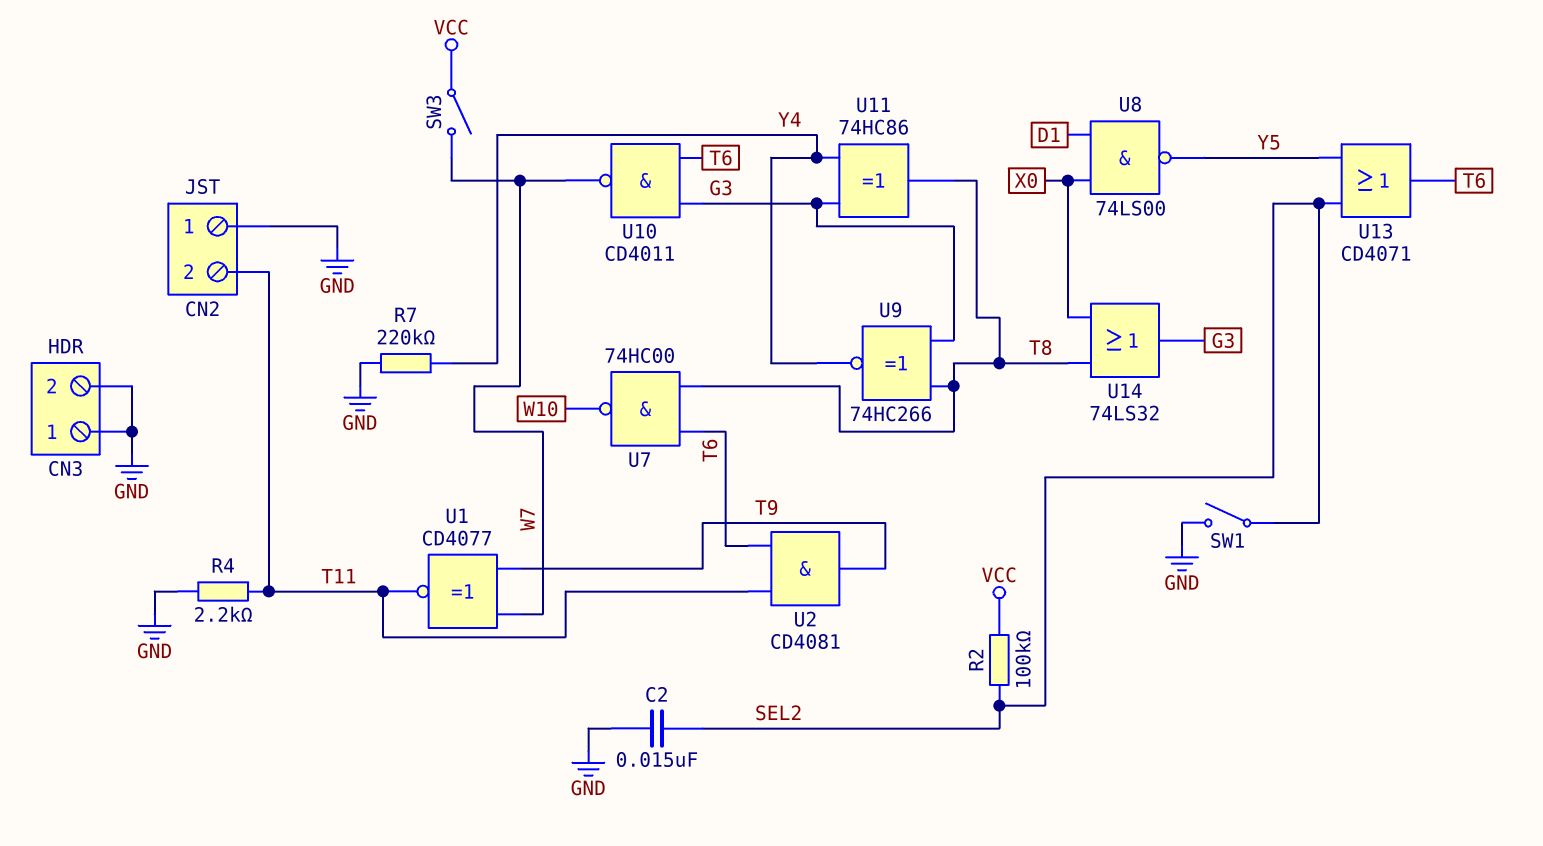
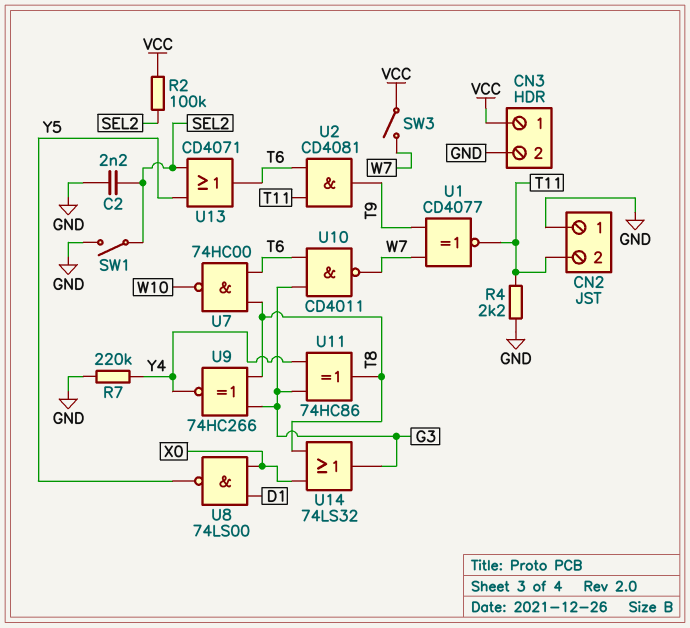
C2: 15nF (GND, SEL2) -> 2.2nF (GND, SEL2)
CN3 pin 1: GND -> VCC

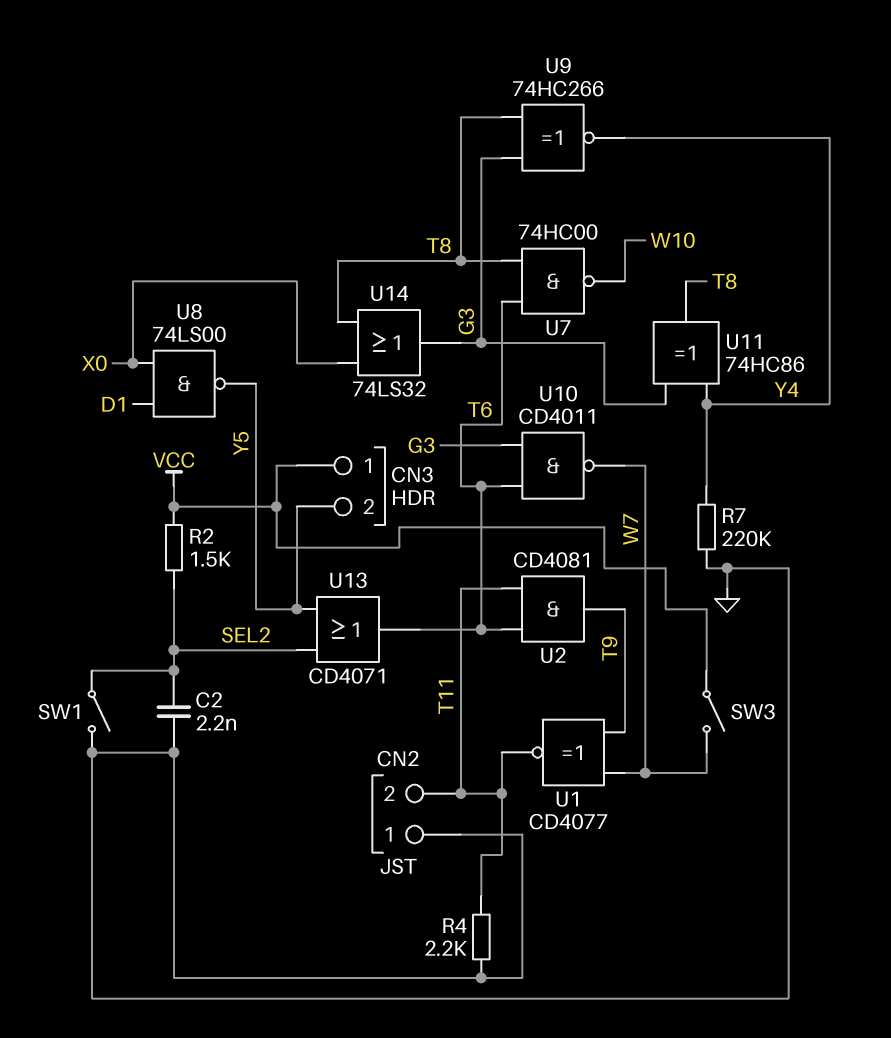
CN3 pin 2: GND -> Y5
R2: 100k (SEL2, VCC) -> 1.5k (SEL2, VCC)

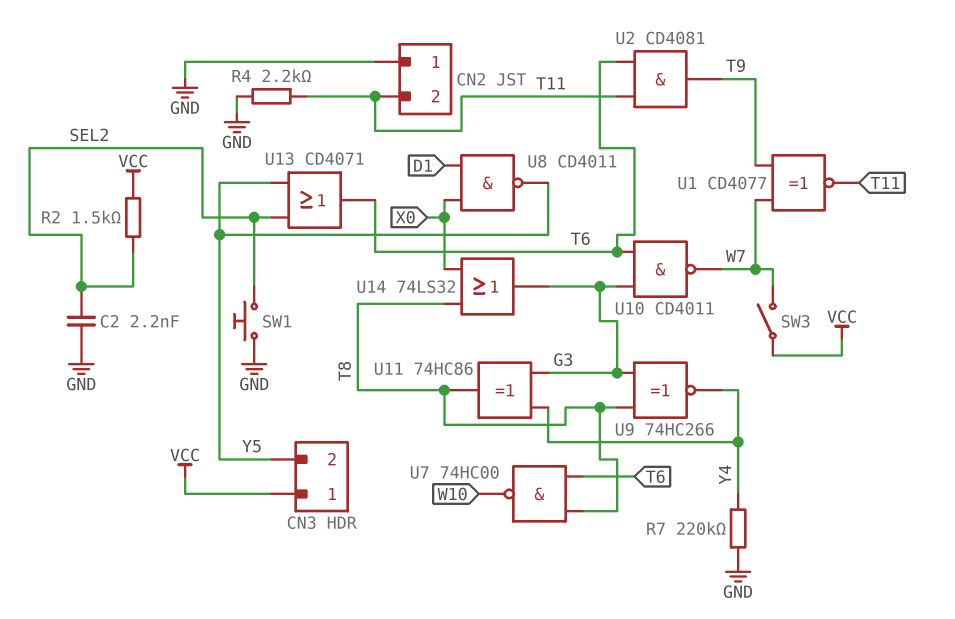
SW1: switch (GND, SEL2) -> button (GND, SEL2)
U8: NAND 74LS00 (in D1, in X0, out Y5) -> NAND CD4011 (in D1, in X0, out Y5)

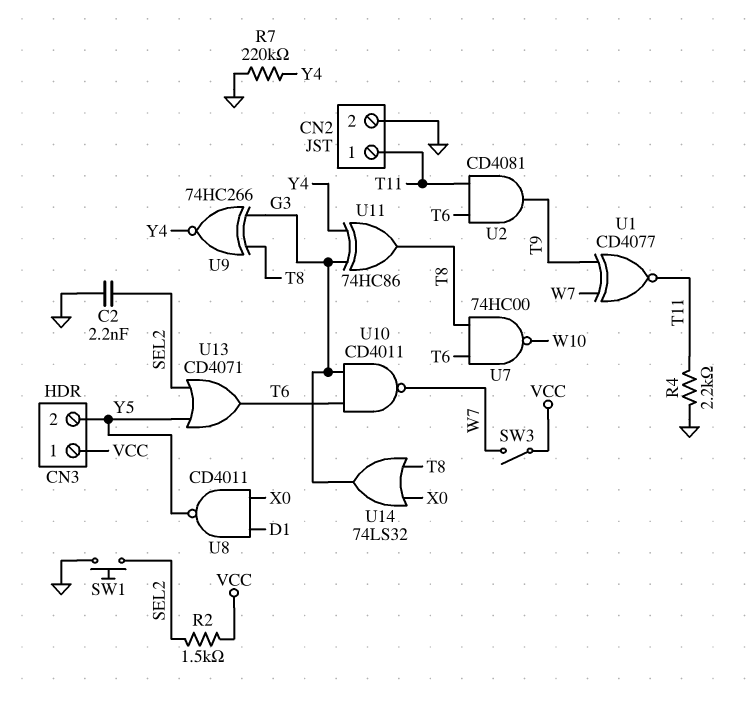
CN2 pin 1: GND -> T11
CN2 pin 2: T11 -> GND

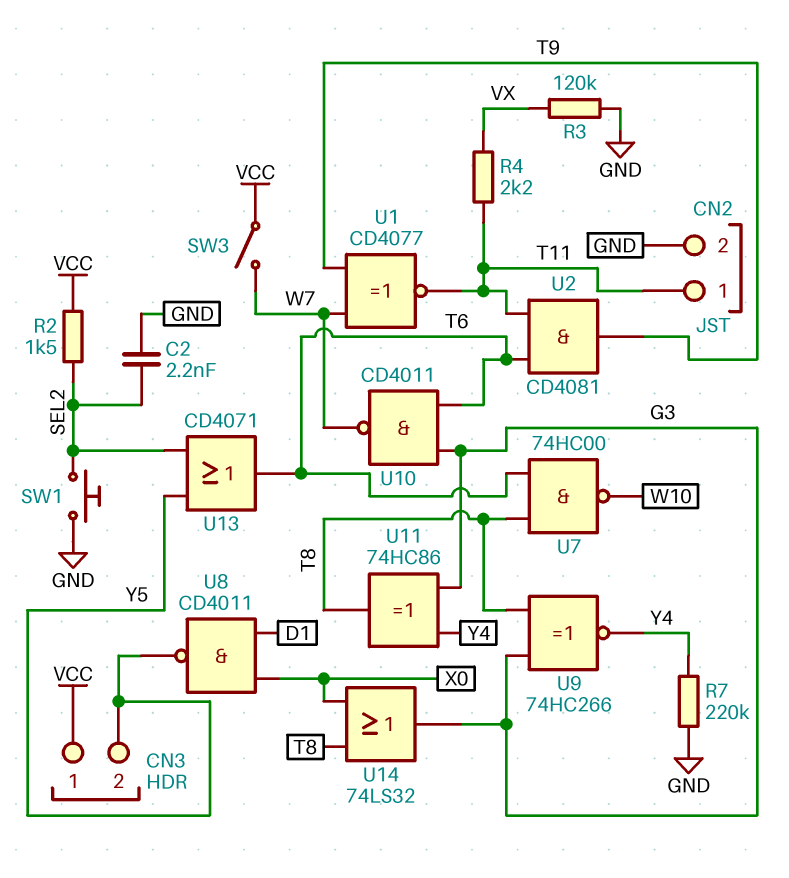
R3: none -> 120k (GND, VX)
R4: 2.2k (GND, T11) -> 2.2k (T11, VX)

